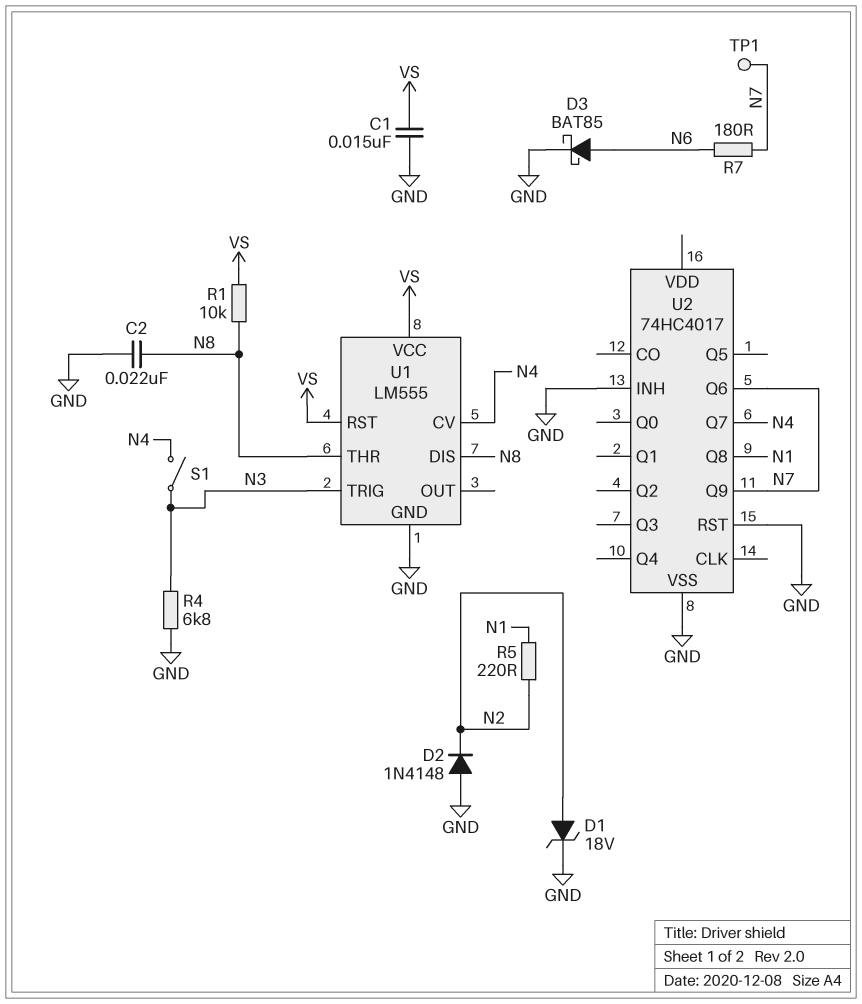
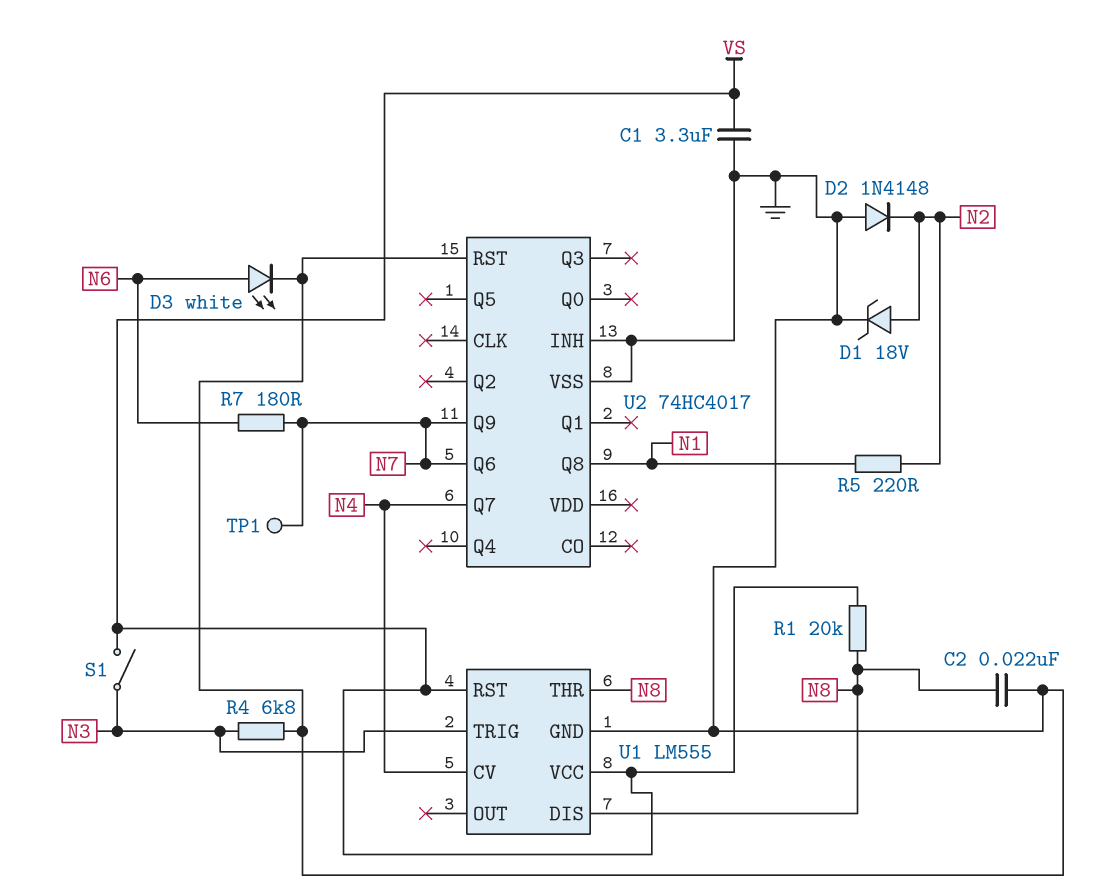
C1: 15nF (GND, VS) -> 3.3uF (GND, VS)
D3: schottky BAT85 (A N6, K GND) -> LED white (A N6, K GND)
R1: 10k (N8, VS) -> 20k (N8, VS)
S1: switch (N3, N4) -> switch (N3, VS)

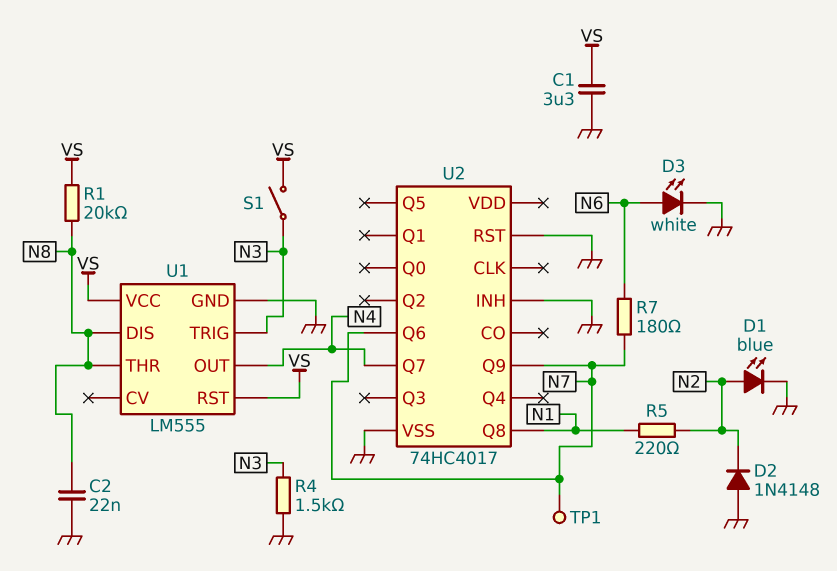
D1: zener 18V (A N2, K GND) -> LED blue (A N2, K GND)
R4: 6.8k (GND, N3) -> 1.5k (GND, N3)
U1 pin CV: N4 -> none
U1 pin OUT: none -> N4

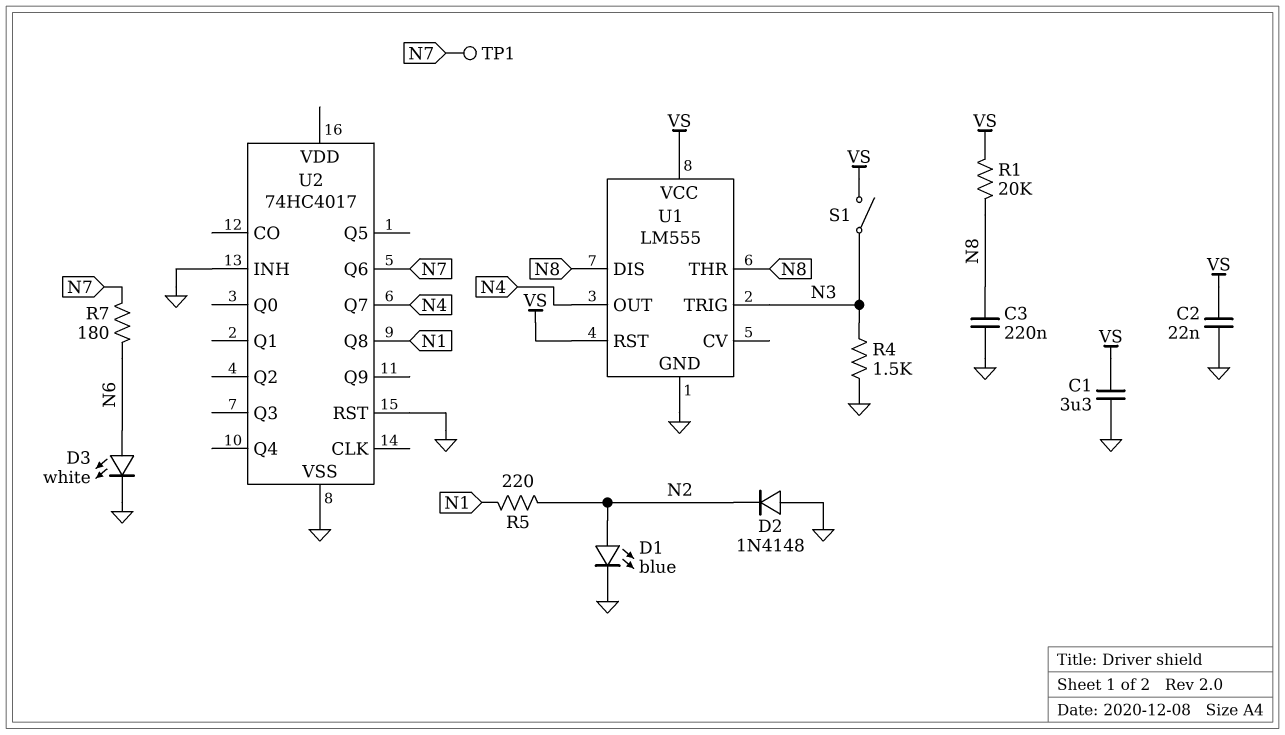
C2: 22nF (GND, N8) -> 22nF (GND, VS)
C3: none -> 220nF (GND, N8)
U2 pin Q9: N7 -> none

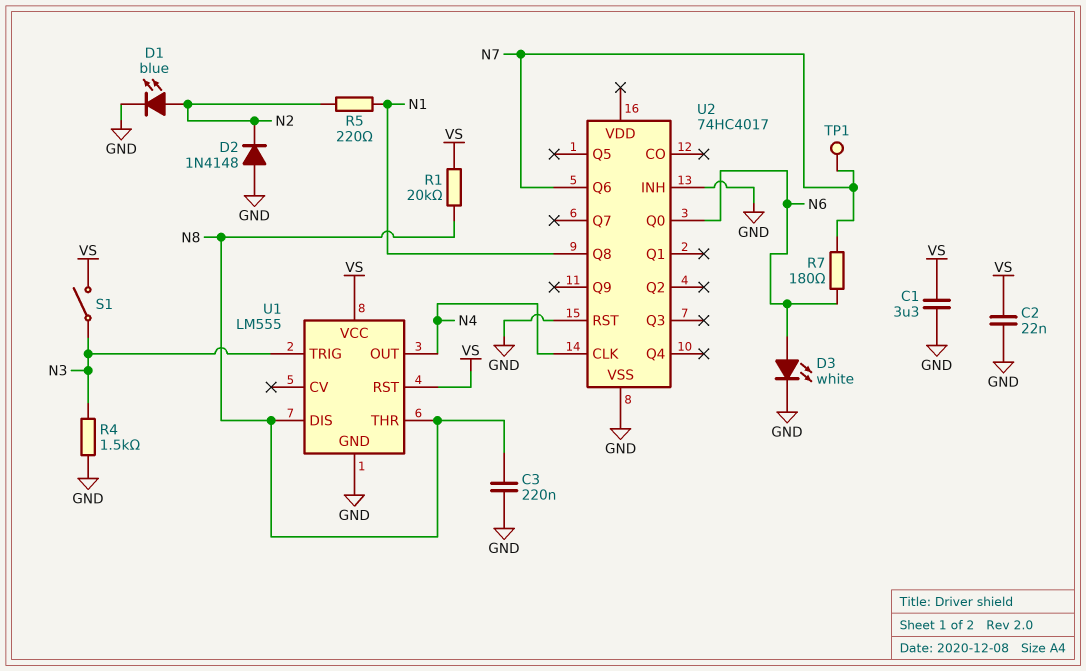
U2 pin CLK: none -> N4
U2 pin Q0: none -> N6
U2 pin Q7: N4 -> none

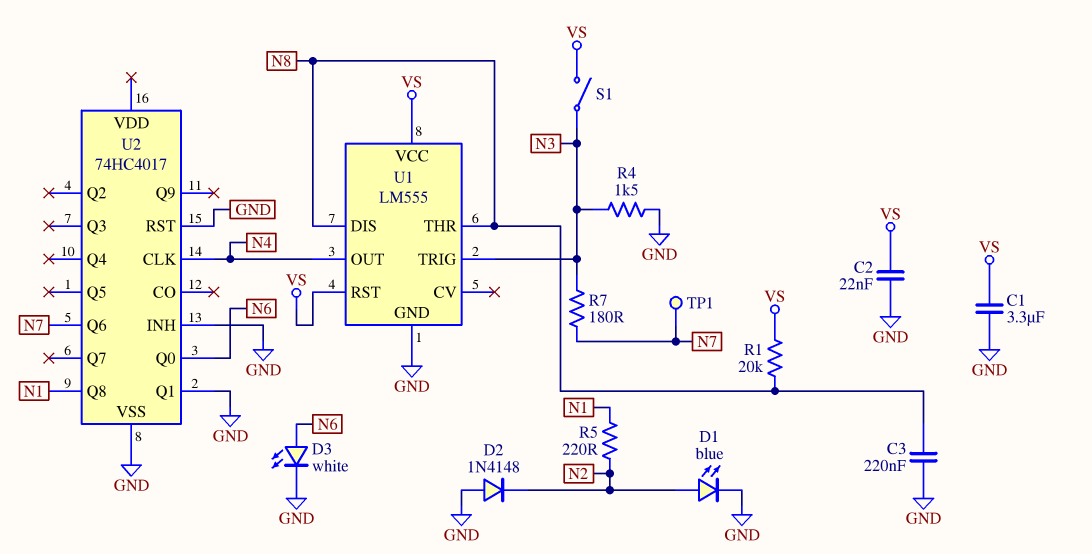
R7: 180 (N6, N7) -> 180 (N3, N7)
U2 pin Q1: none -> GND

